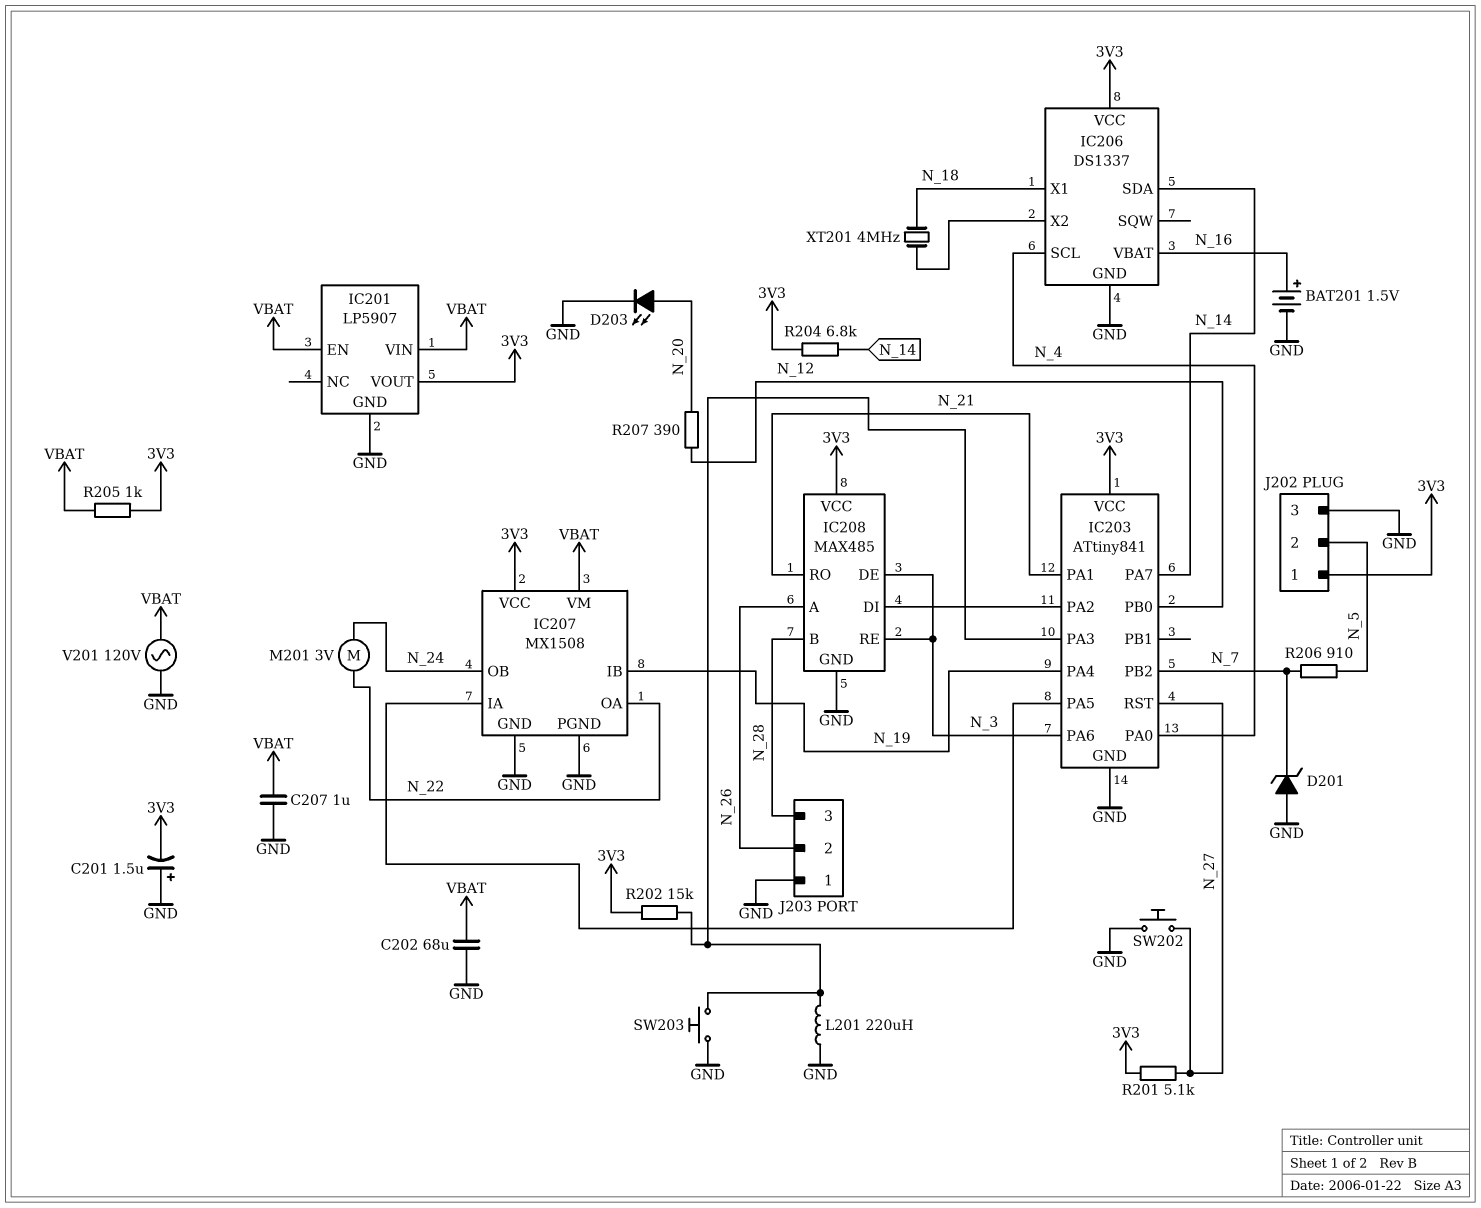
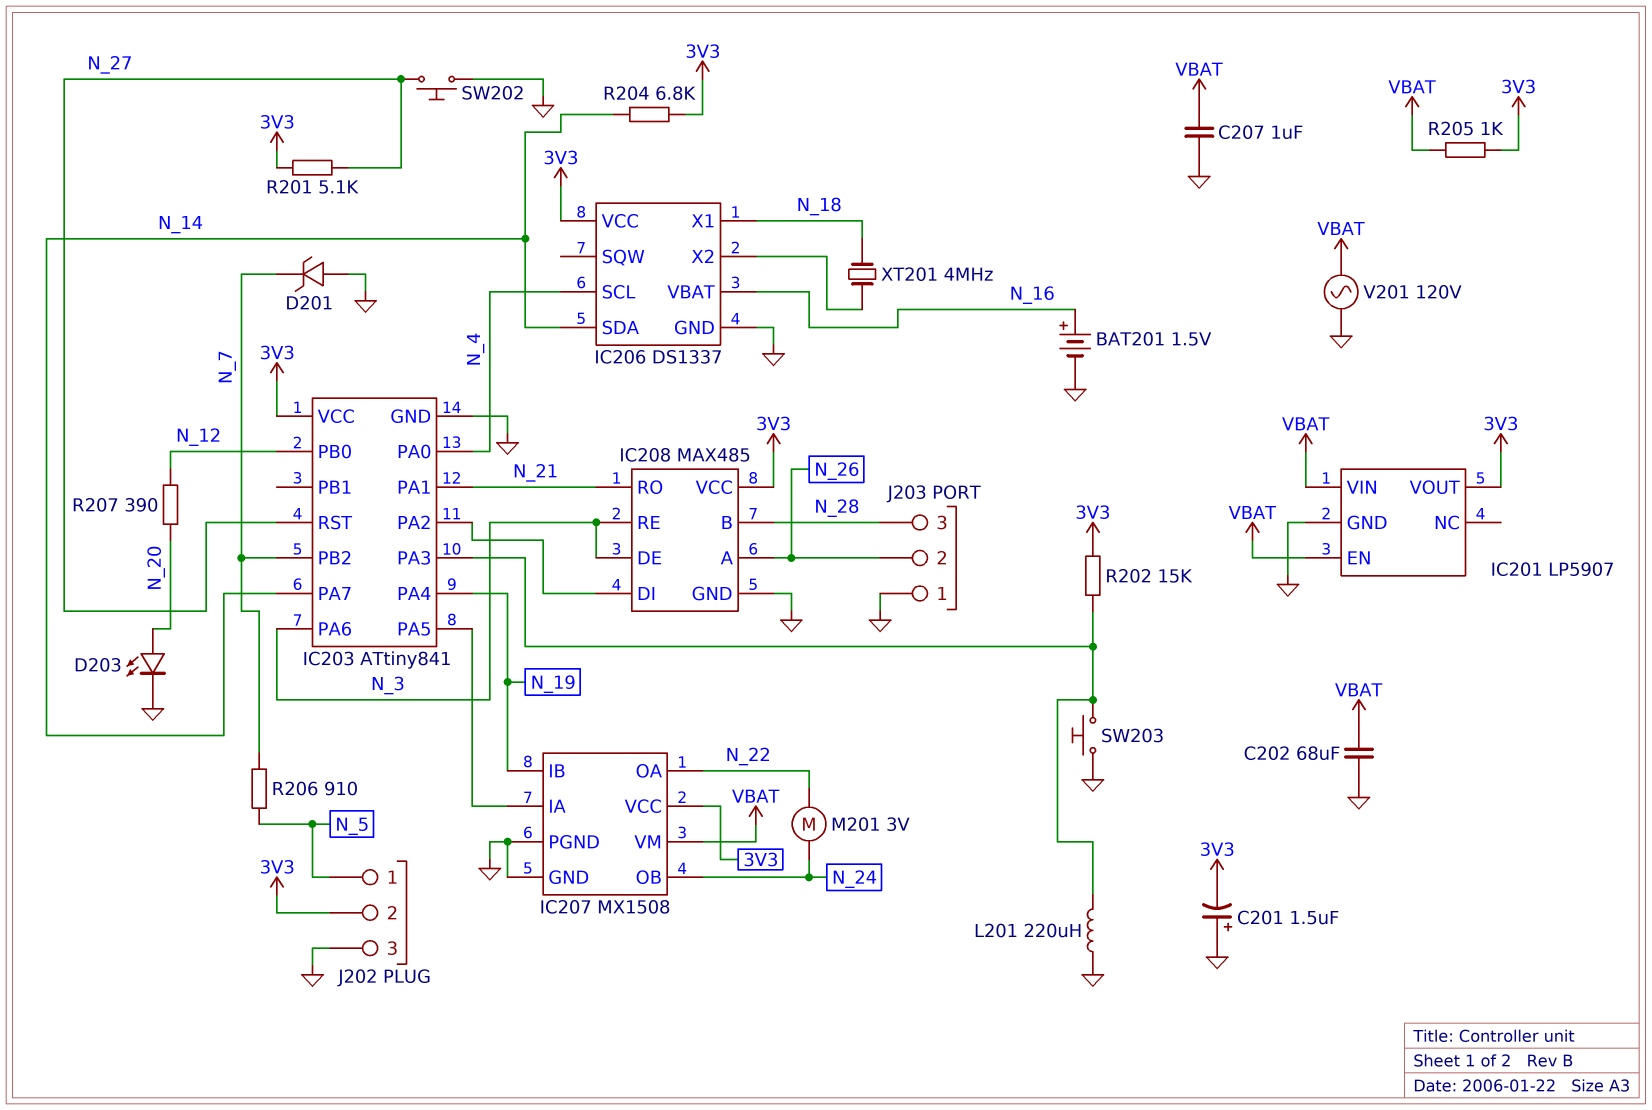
J202 pin 1: 3V3 -> N_5
J202 pin 2: N_5 -> 3V3

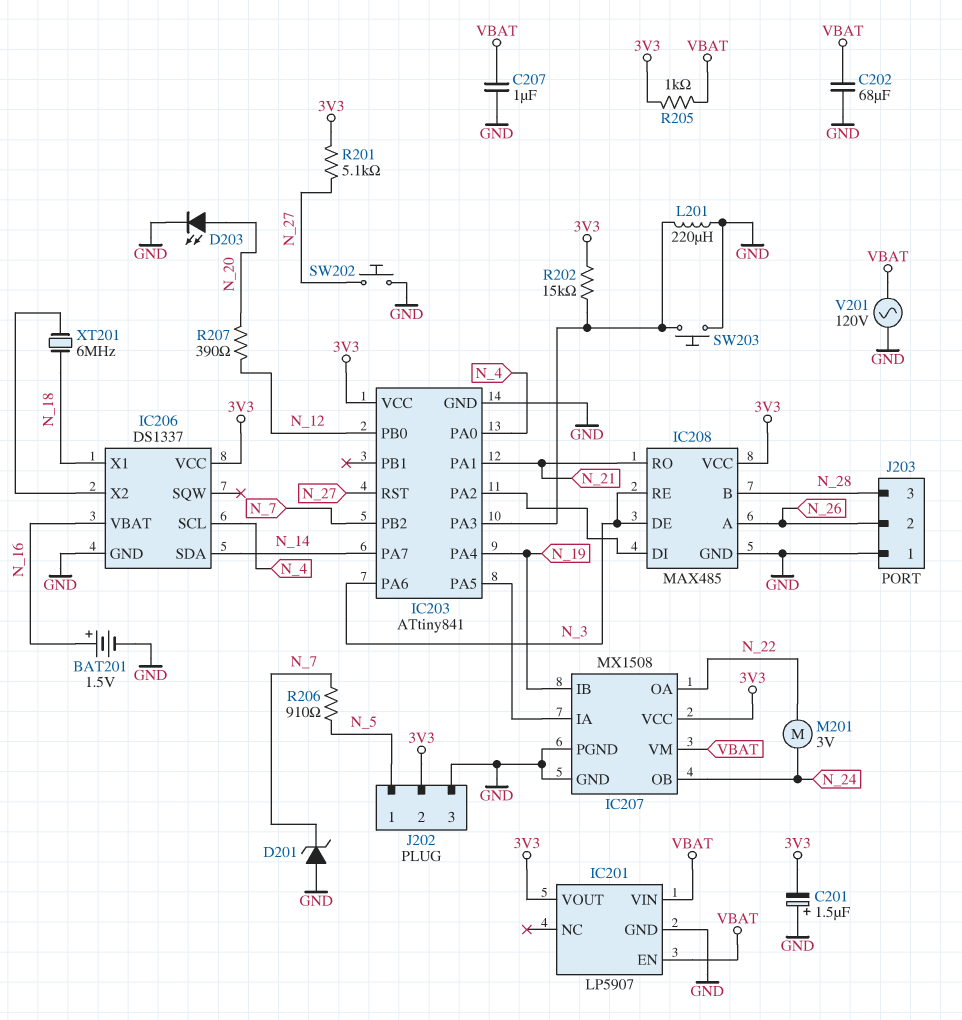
R204: 6.8k (3V3, N_14) -> none
XT201: 4MHz (IC206/X2, N_18) -> 6MHz (IC206/X2, N_18)

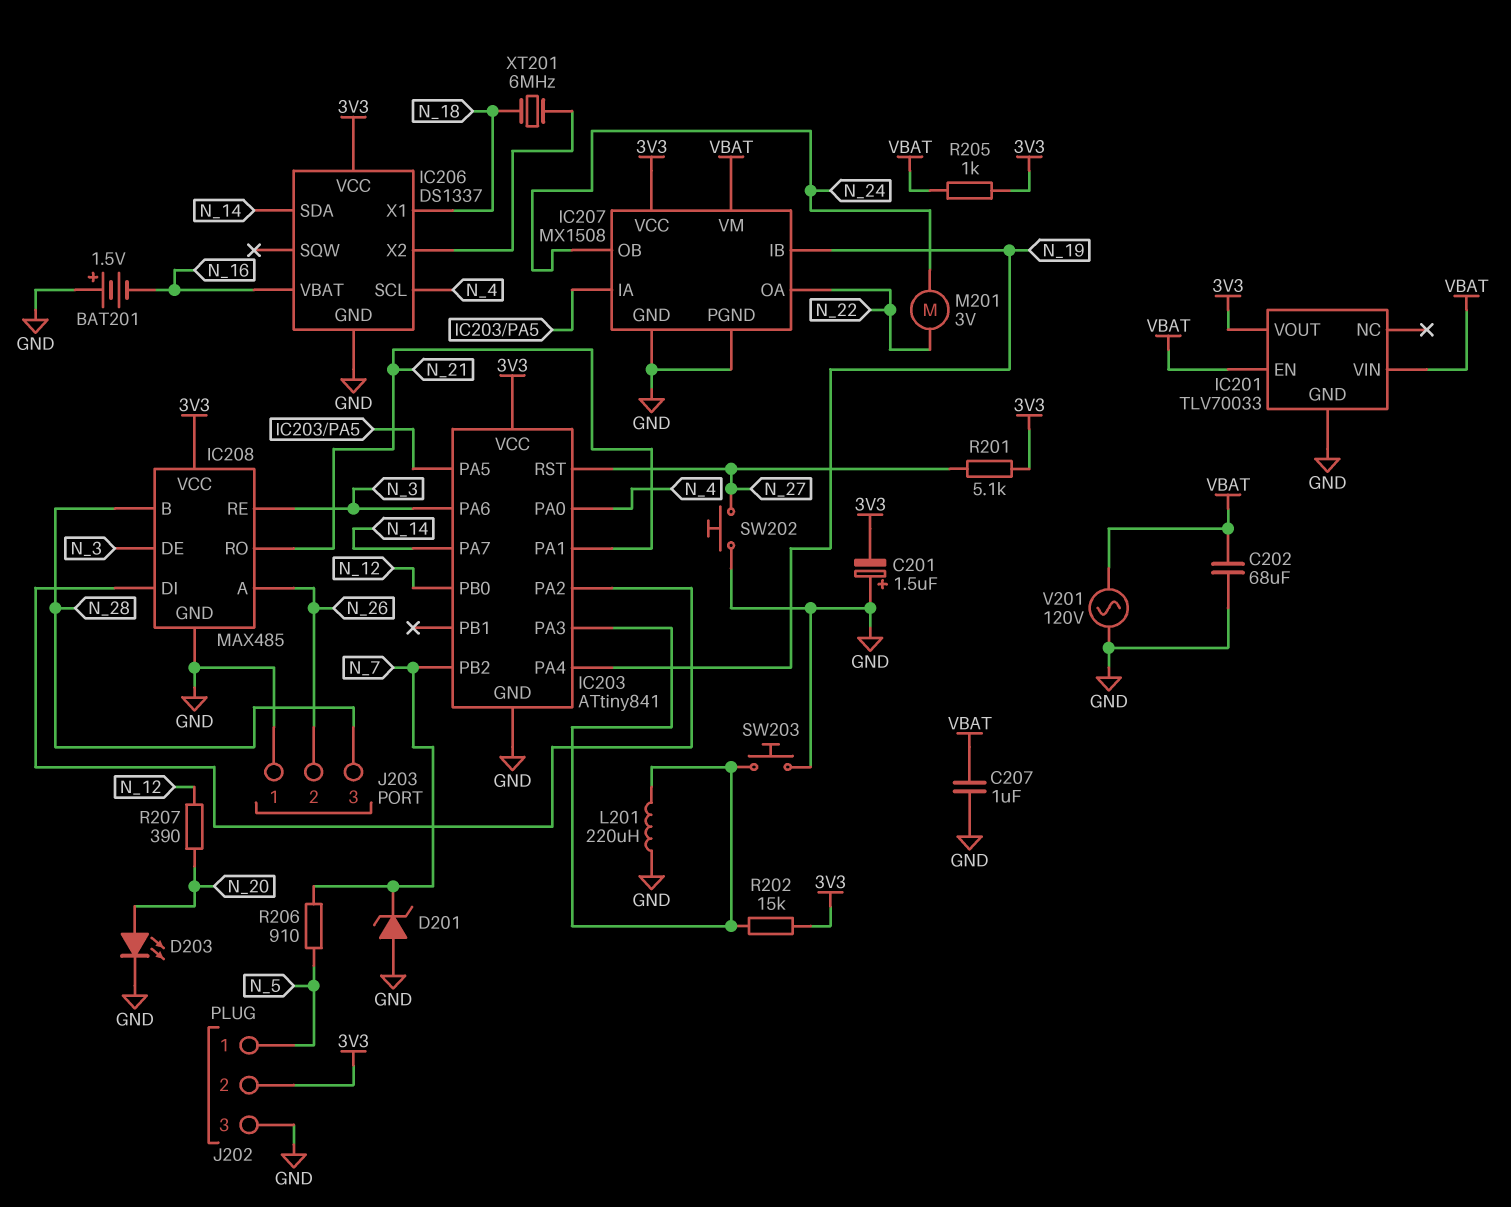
BAT201: 1.5V (plus N_16, minus GND) -> 1.5V (plus GND, minus N_16)
IC201: LP5907 -> TLV70033

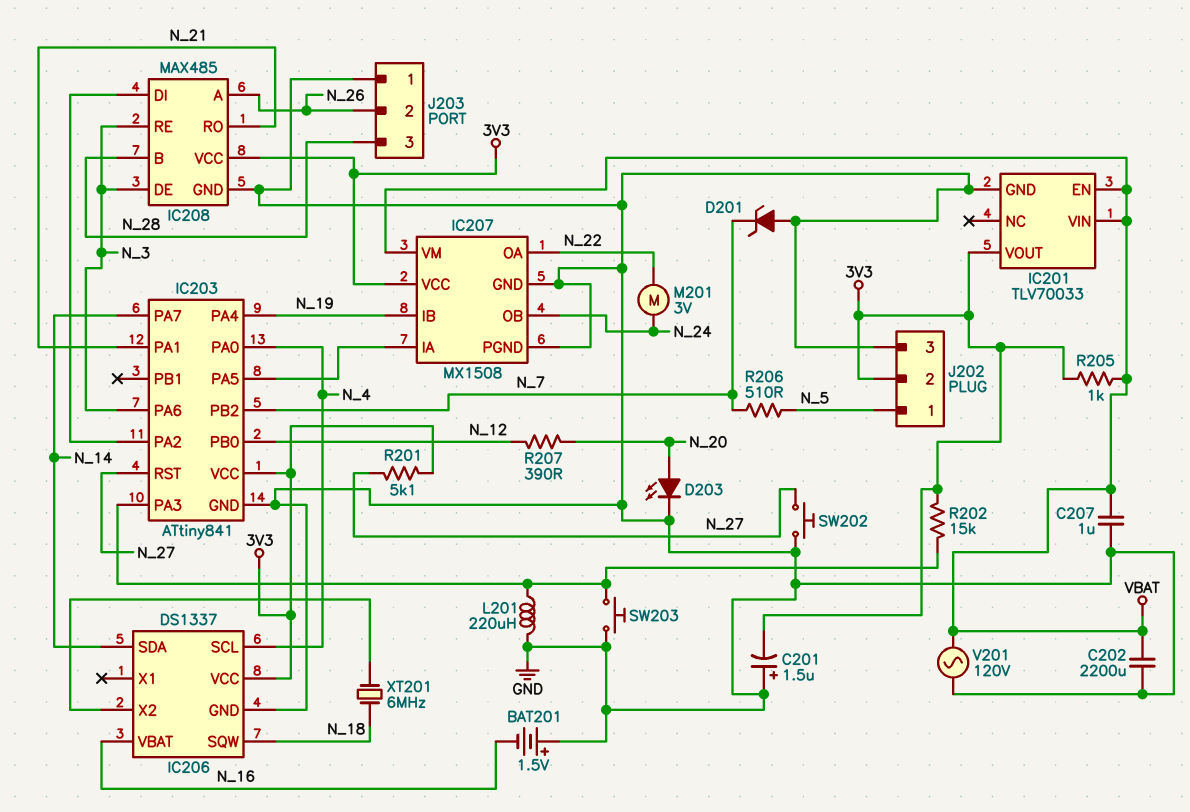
C202: 68uF (GND, VBAT) -> 2200uF (GND, VBAT)
IC206 pin SQW: none -> N_18
IC206 pin X1: N_18 -> none
R206: 910 (N_5, N_7) -> 510 (N_5, N_7)

